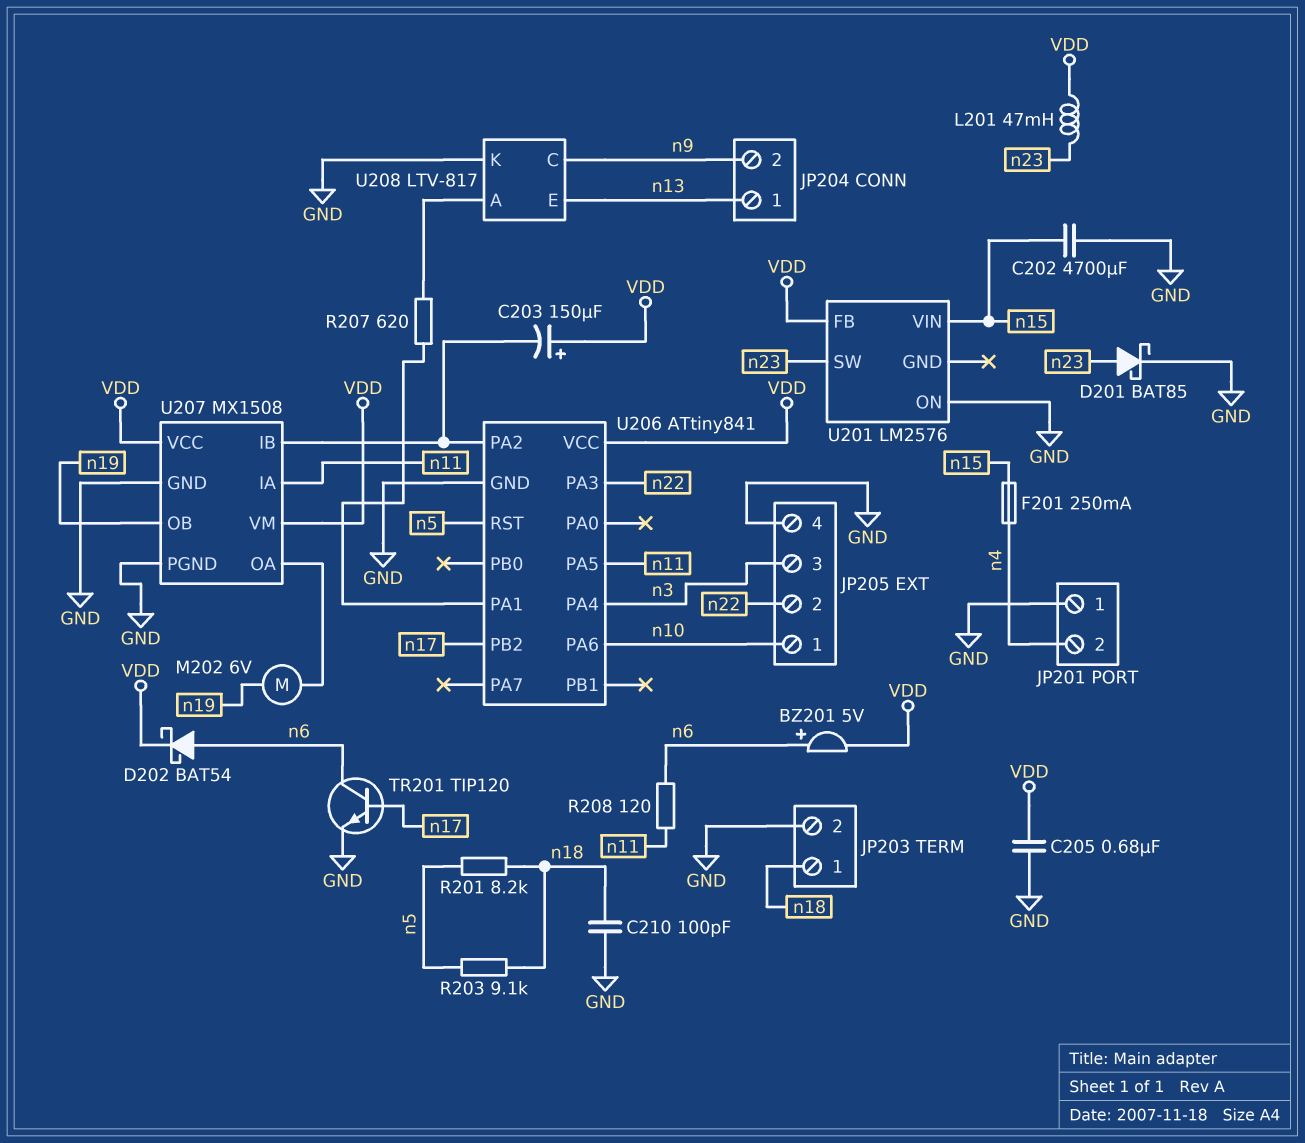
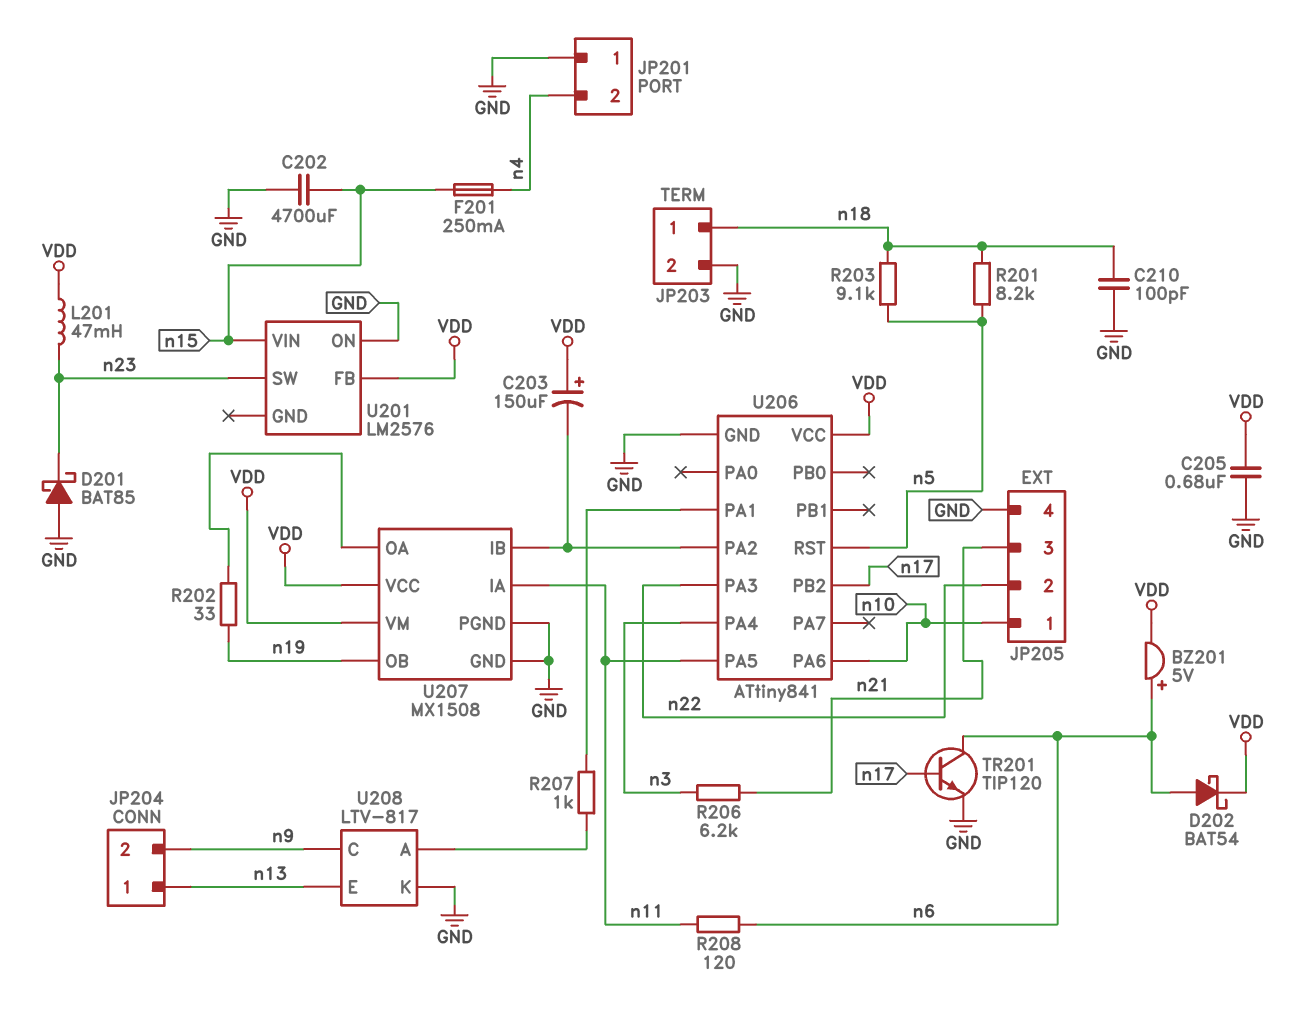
D201: schottky BAT85 (A n23, K GND) -> schottky BAT85 (A GND, K n23)
JP205 pin 3: n3 -> n21
M202: motor 6V (U207/OA, n19) -> none
R202: none -> 33 (U207/OA, n19)
R206: none -> 6.2k (n3, n21)
R207: 620 (U206/PA1, U208/A) -> 1k (U206/PA1, U208/A)

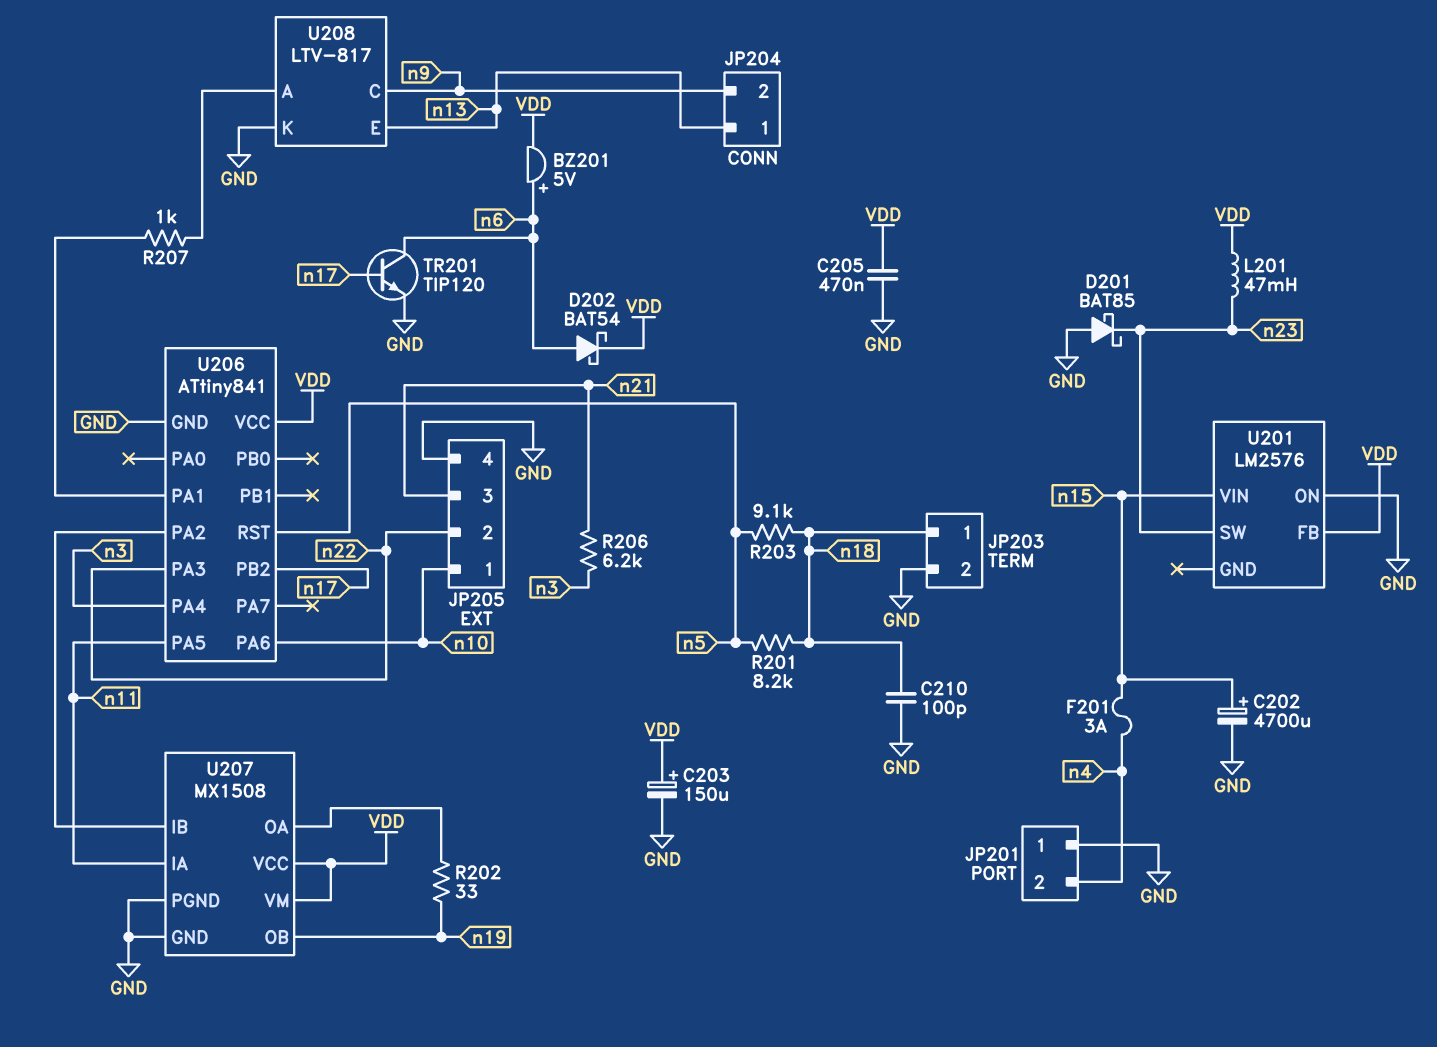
C202: 4700uF (GND, n15) -> 4700uF (plus n15, minus GND)
C203: 150uF (plus VDD, minus U206/PA2) -> 150uF (plus VDD, minus GND)
C205: 680nF (GND, VDD) -> 470nF (GND, VDD)
F201: 250mA (n4, n15) -> 3A (n4, n15)
R208: 120 (n6, n11) -> none

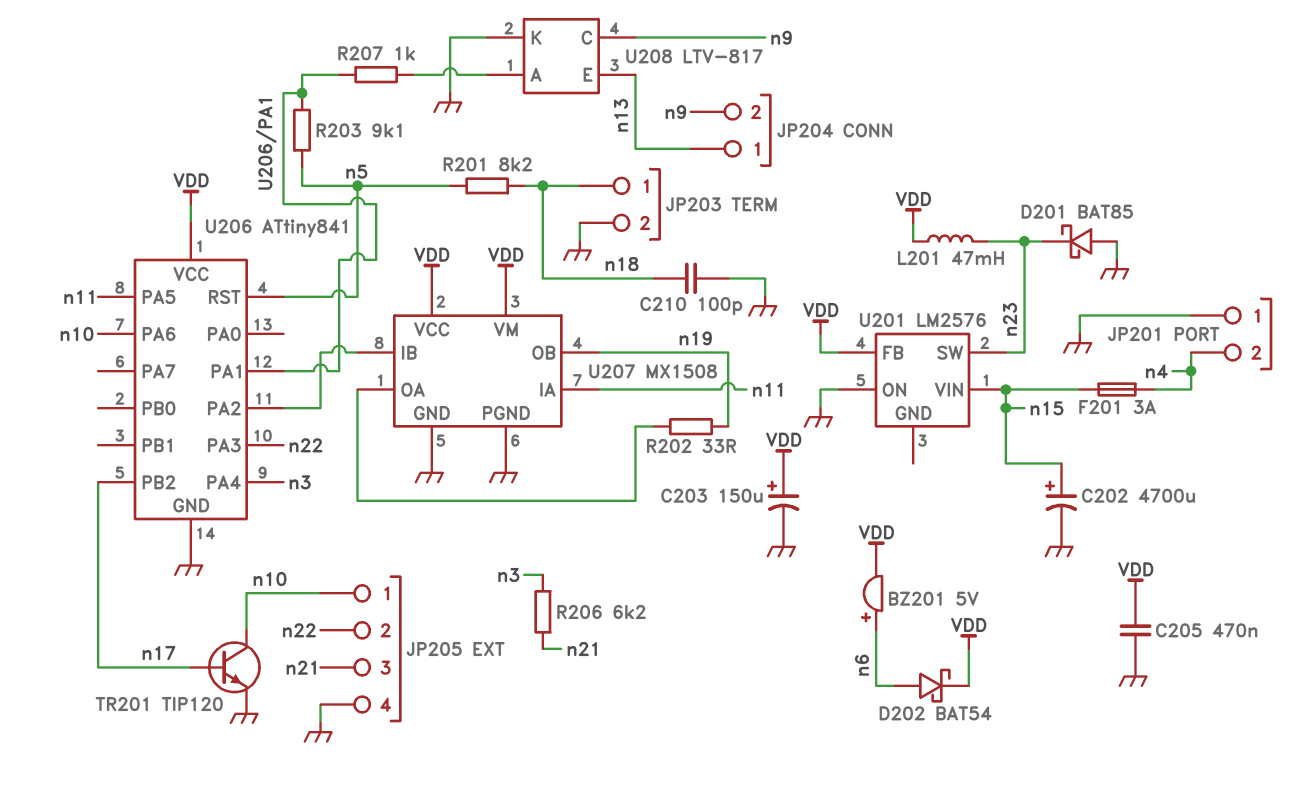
R203: 9.1k (n5, n18) -> 9.1k (U206/PA1, n5)
TR201: NPN TIP120 (B n17, C n6, E GND) -> NPN TIP120 (B n17, C n10, E GND)

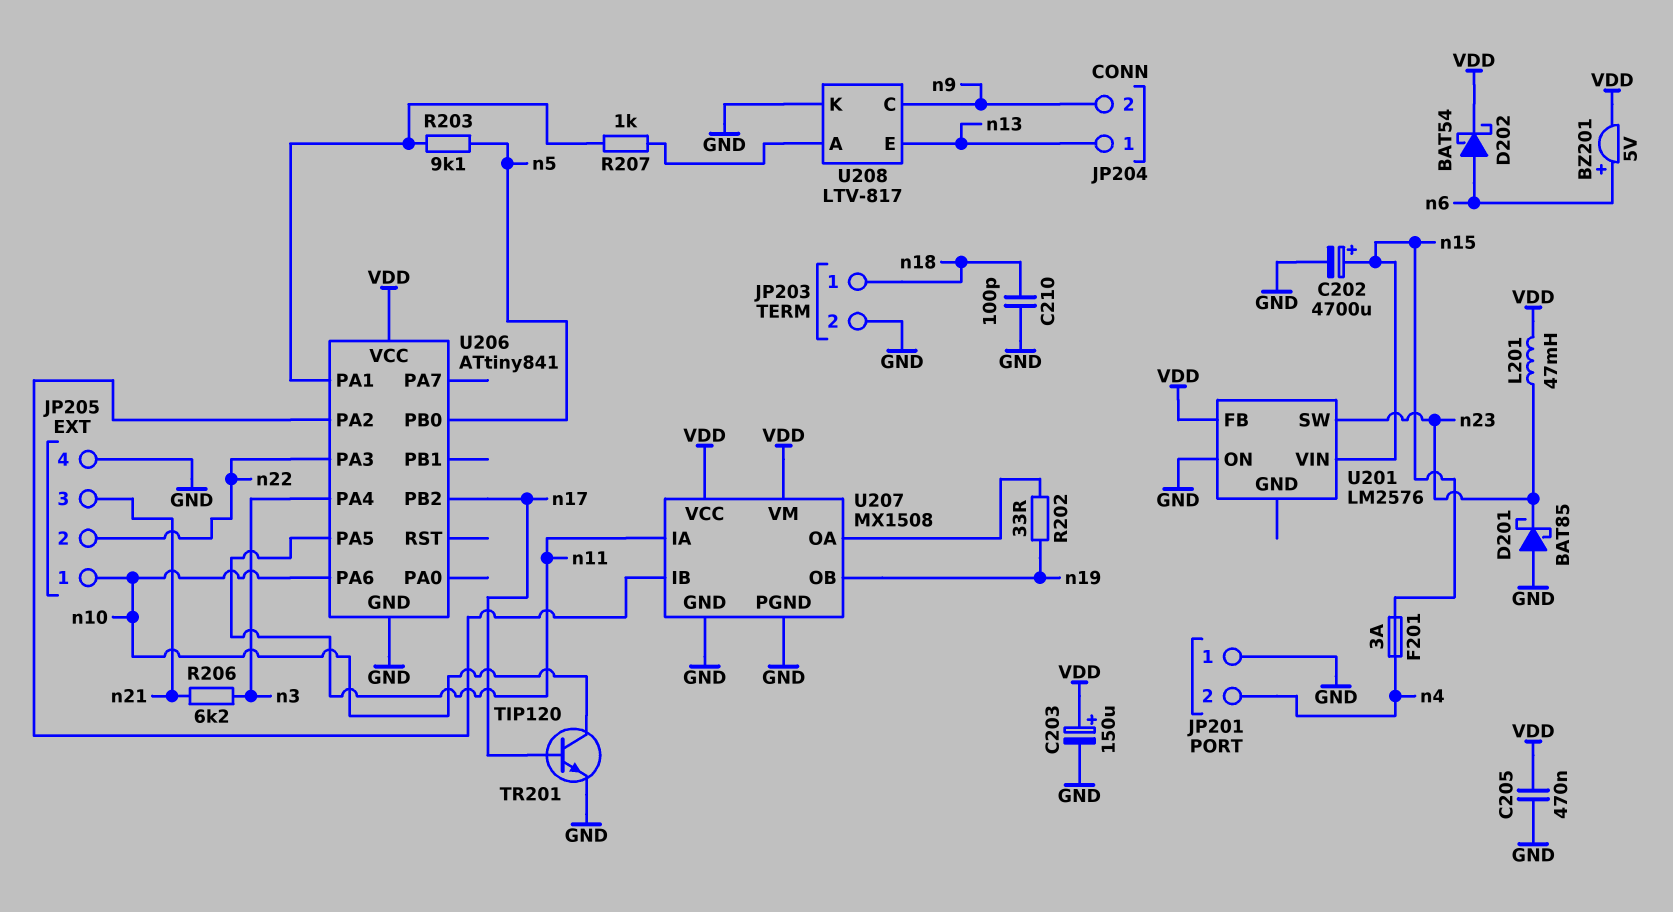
R201: 8.2k (n5, n18) -> none
U206 pin PB0: none -> n5
U206 pin RST: n5 -> none

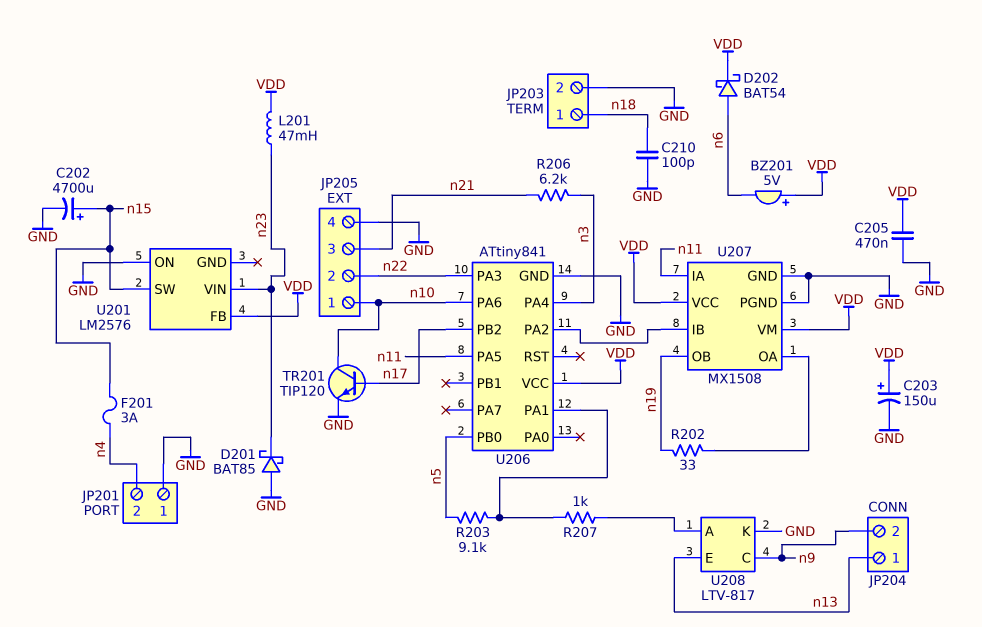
BZ201: buzzer 5V (plus n6, minus VDD) -> buzzer 5V (plus VDD, minus n6)
U201 pin SW: n23 -> n15
U201 pin VIN: n15 -> n23

